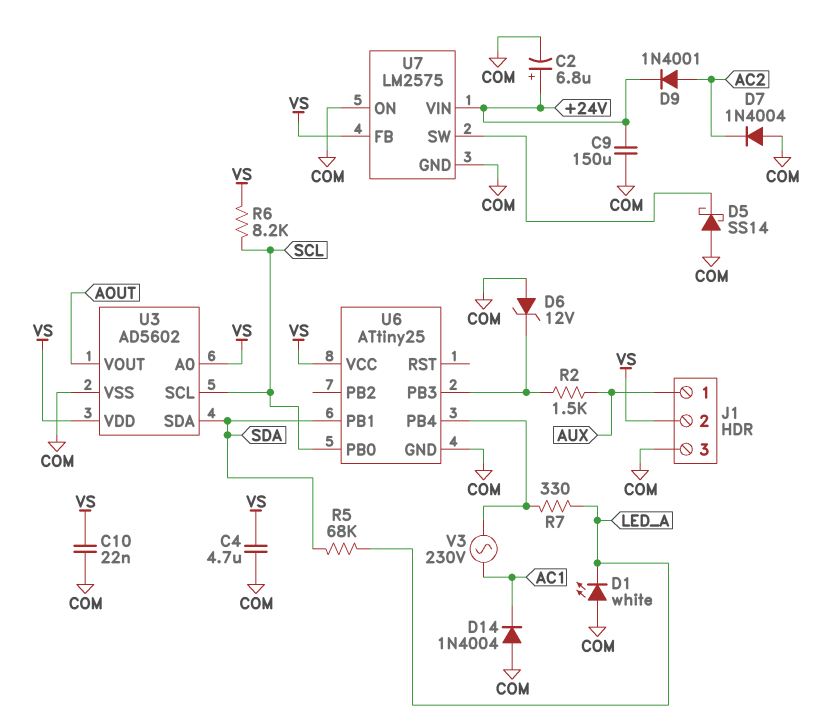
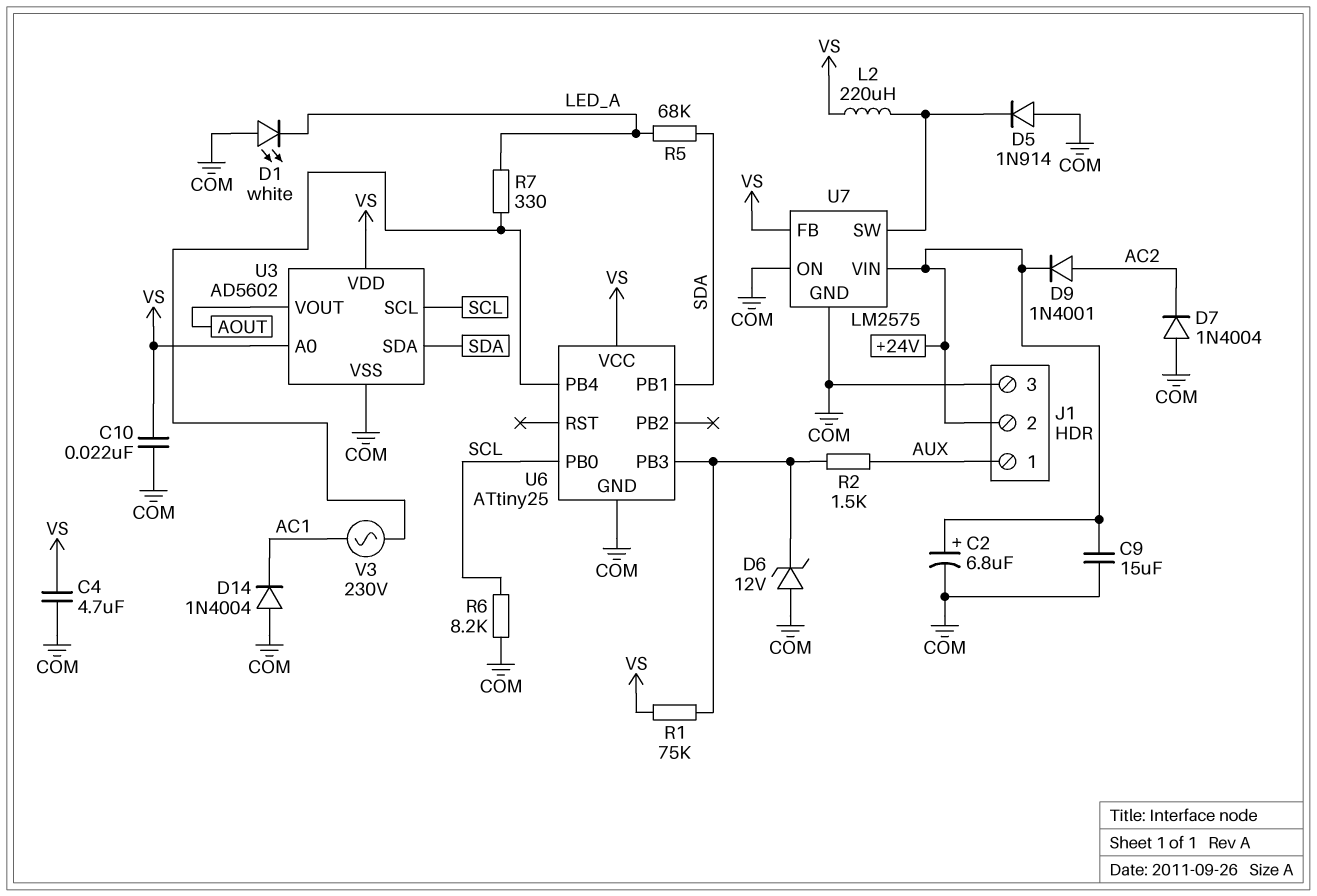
C9: 150uF (+24V, COM) -> 15uF (+24V, COM)
D5: schottky SS14 (A COM, K U7/SW) -> diode 1N914 (A COM, K U7/SW)
J1 pin 2: VS -> +24V
L2: none -> 220uH (U7/SW, VS)
R1: none -> 75k (U6/PB3, VS)
R6: 8.2k (SCL, VS) -> 8.2k (COM, SCL)

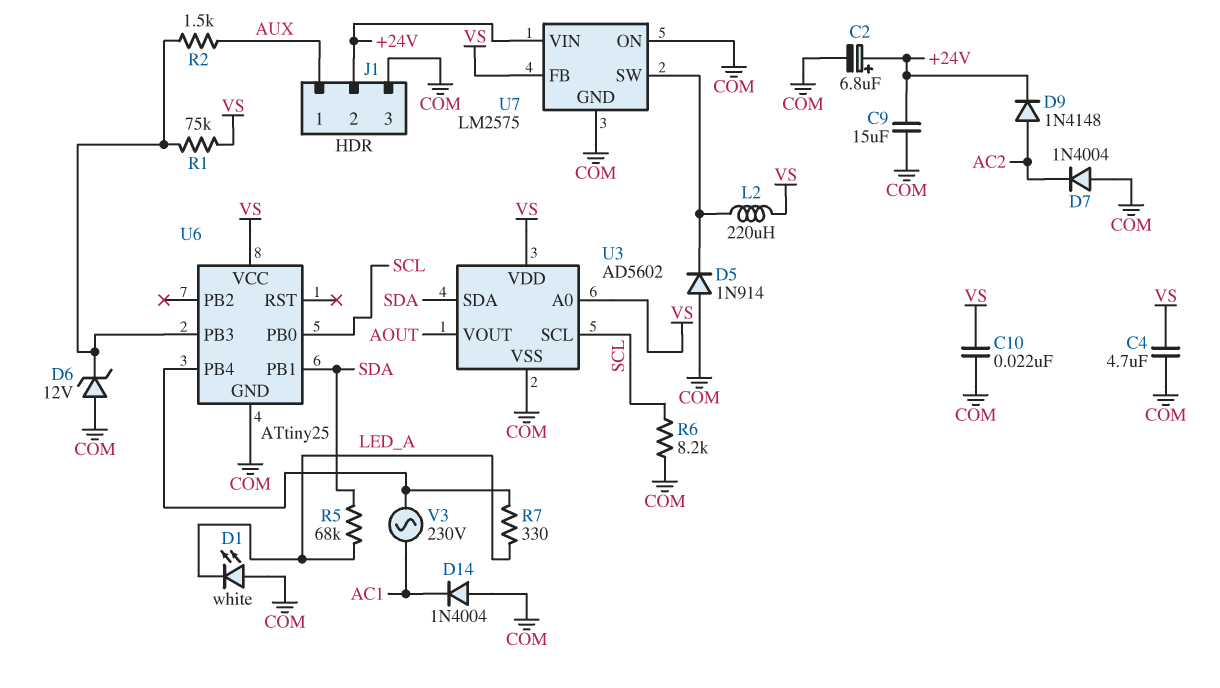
D9: diode 1N4001 (A AC2, K +24V) -> diode 1N4148 (A AC2, K +24V)

